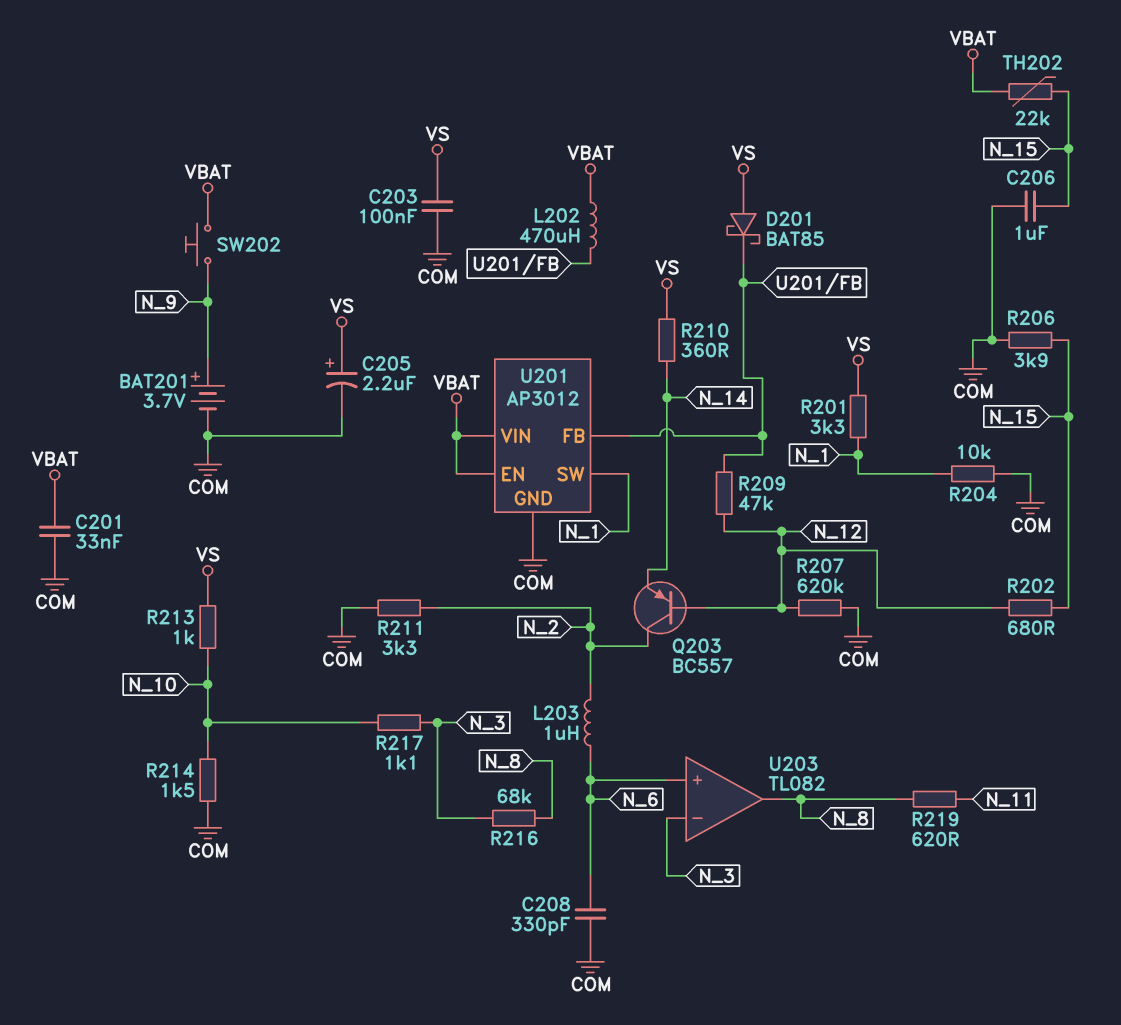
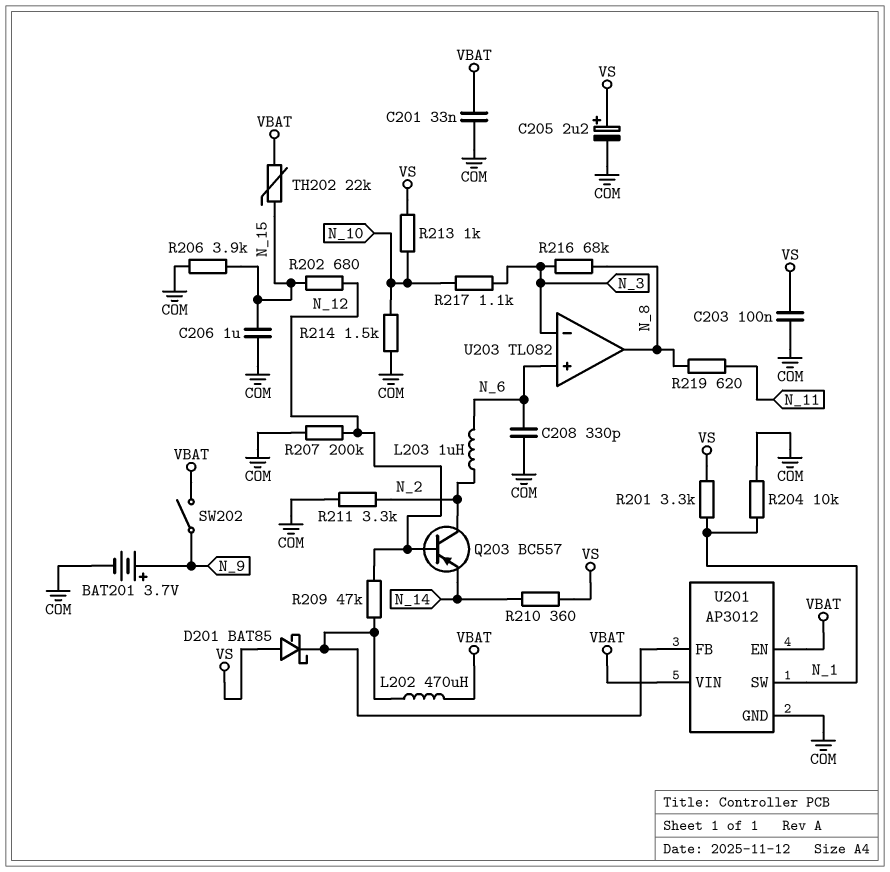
R207: 620k (COM, N_12) -> 200k (COM, N_12)
SW202: button (N_9, VBAT) -> switch (N_9, VBAT)

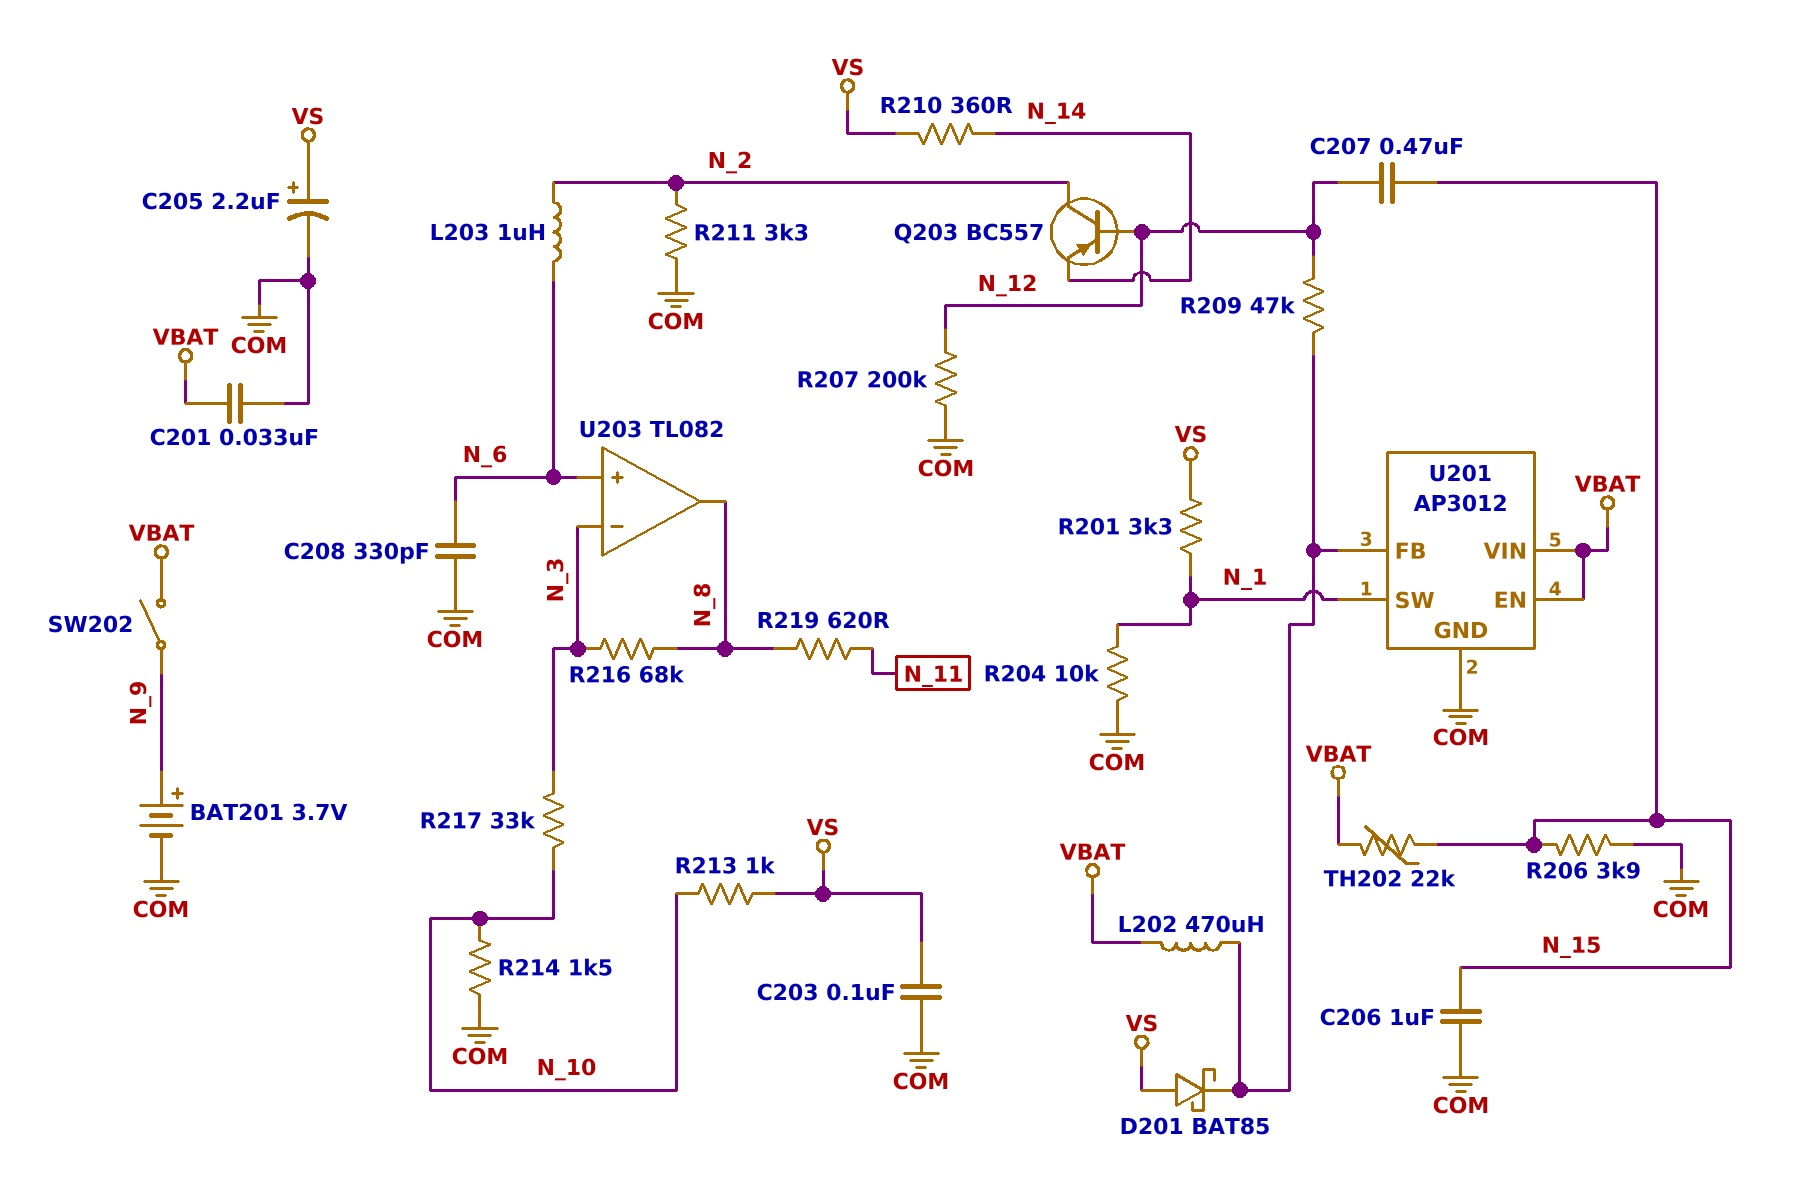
C207: none -> 470nF (N_12, N_15)
R202: 680 (N_12, N_15) -> none
R217: 1.1k (N_3, N_10) -> 33k (N_3, N_10)

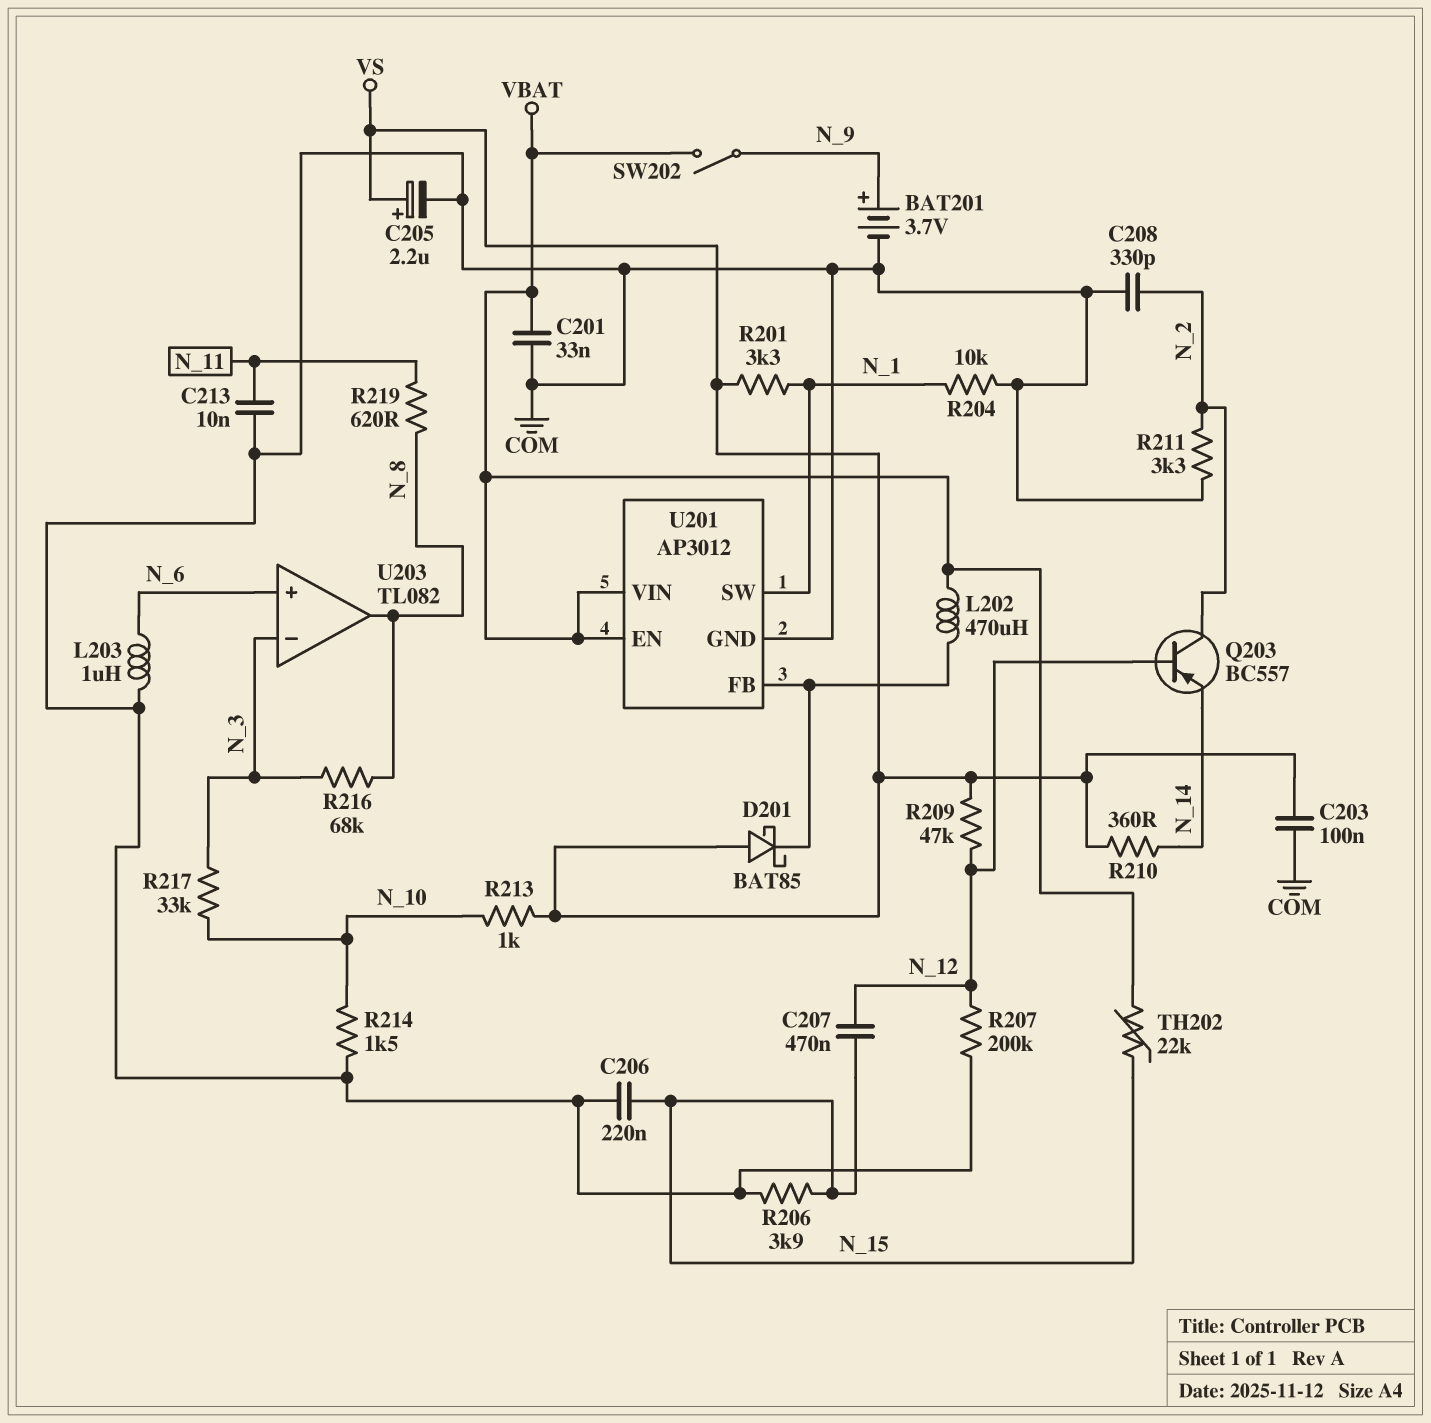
C206: 1uF (COM, N_15) -> 220nF (COM, N_15)
C208: 330pF (COM, N_6) -> 330pF (COM, N_2)
C213: none -> 10nF (COM, N_11)
L203: 1uH (N_2, N_6) -> 1uH (COM, N_6)
R209: 47k (N_12, U201/FB) -> 47k (N_12, VS)

